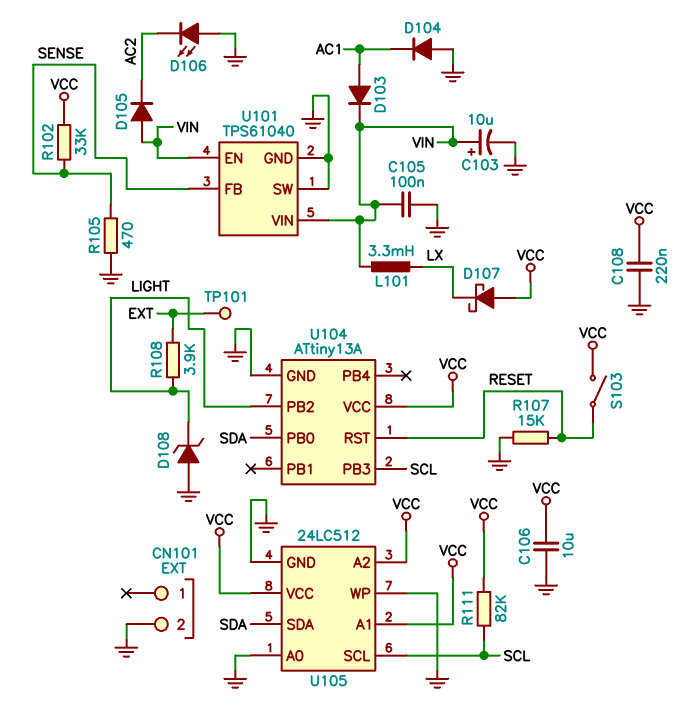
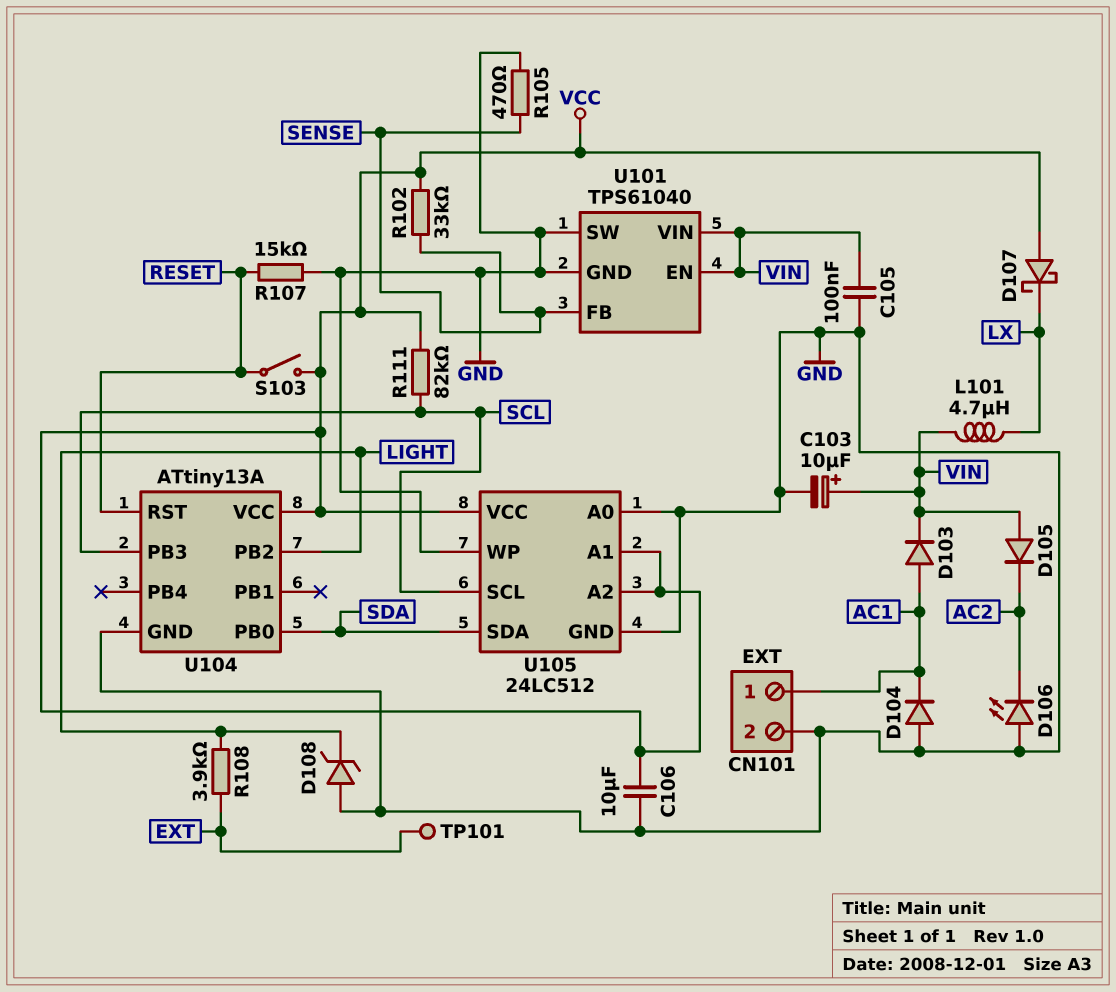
C108: 220nF (GND, VCC) -> none
CN101 pin 1: none -> AC1
L101: 3.3mH (LX, VIN) -> 4.7uH (LX, VIN)

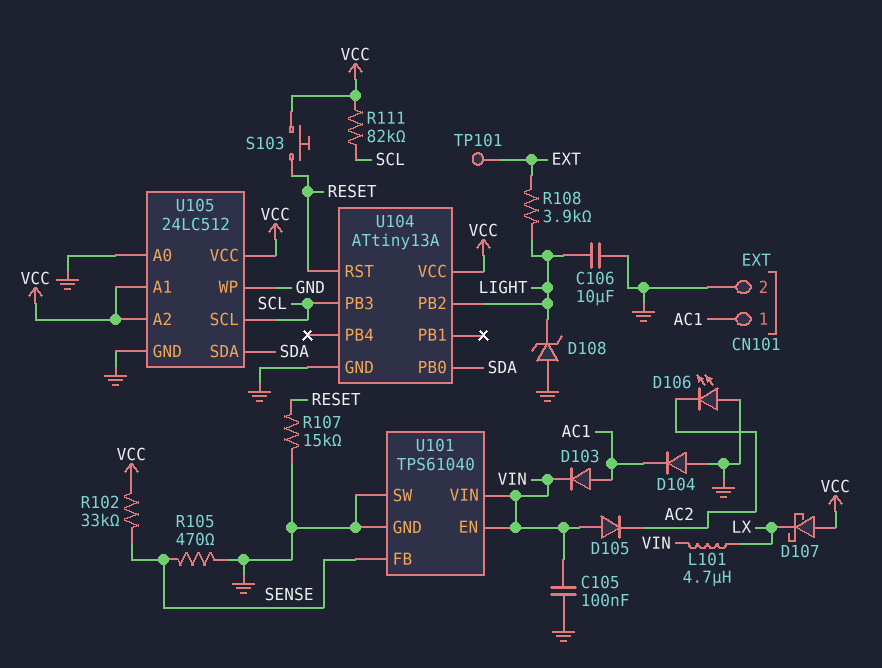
C103: 10uF (plus VIN, minus GND) -> none
C106: 10uF (GND, VCC) -> 10uF (GND, LIGHT)
S103: switch (RESET, VCC) -> button (RESET, VCC)

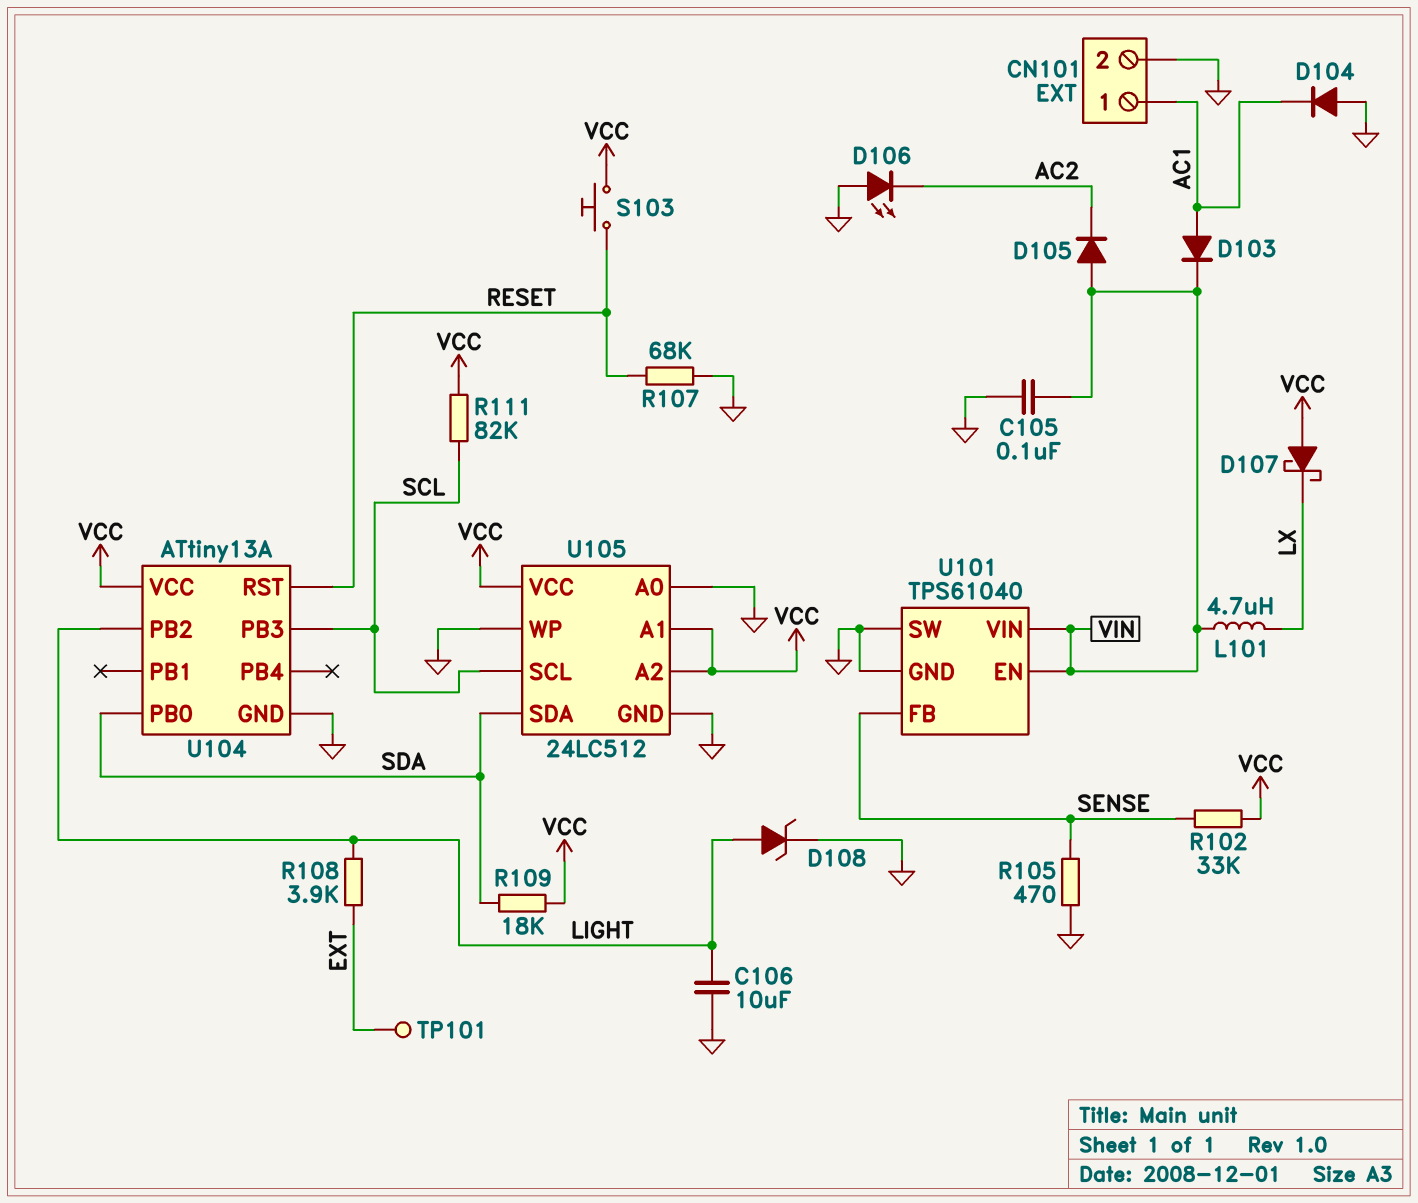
D108: zener (A GND, K LIGHT) -> zener (A LIGHT, K GND)
R107: 15k (GND, RESET) -> 68k (GND, RESET)
R109: none -> 18k (SDA, VCC)

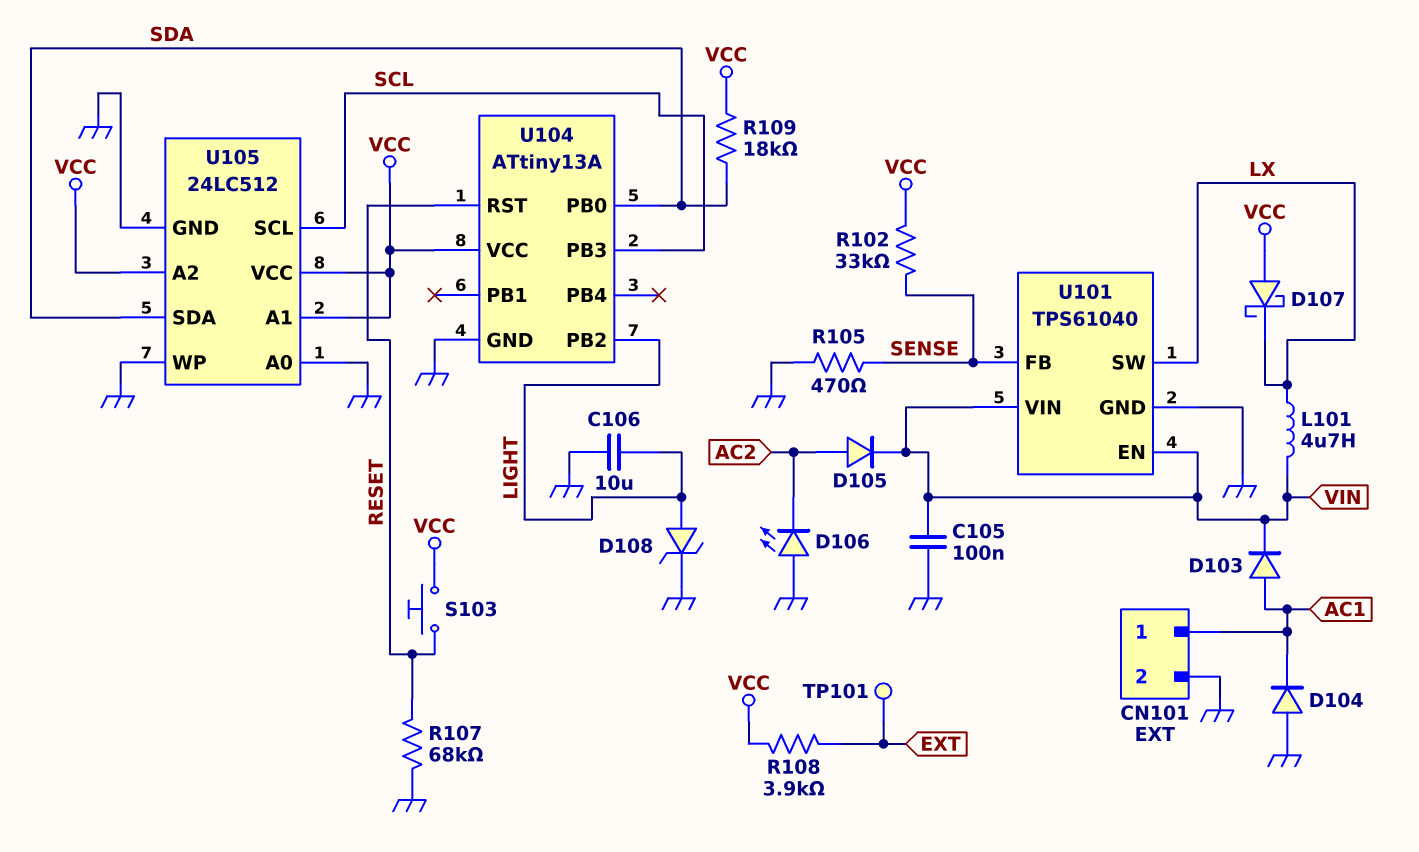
D105: diode (A VIN, K AC2) -> diode (A AC2, K VIN)
R108: 3.9k (EXT, LIGHT) -> 3.9k (EXT, VCC)
R111: 82k (SCL, VCC) -> none
U101 pin SW: GND -> LX

